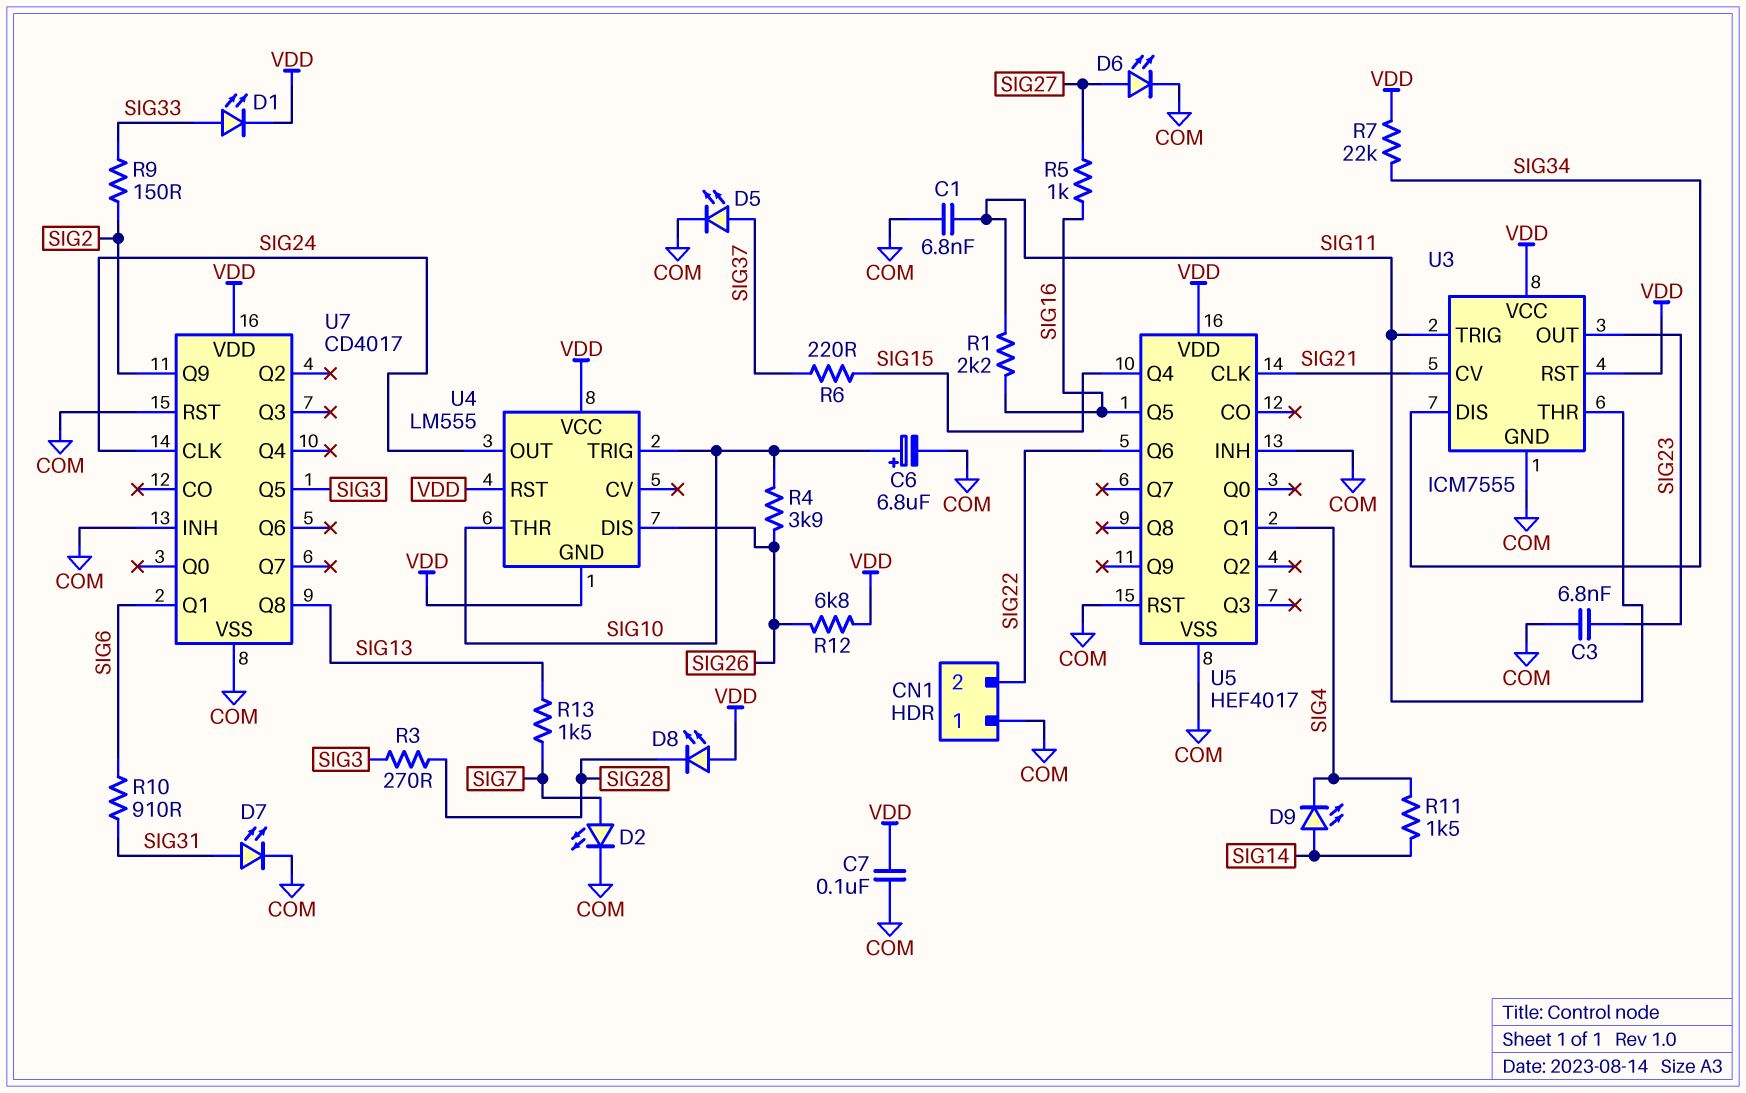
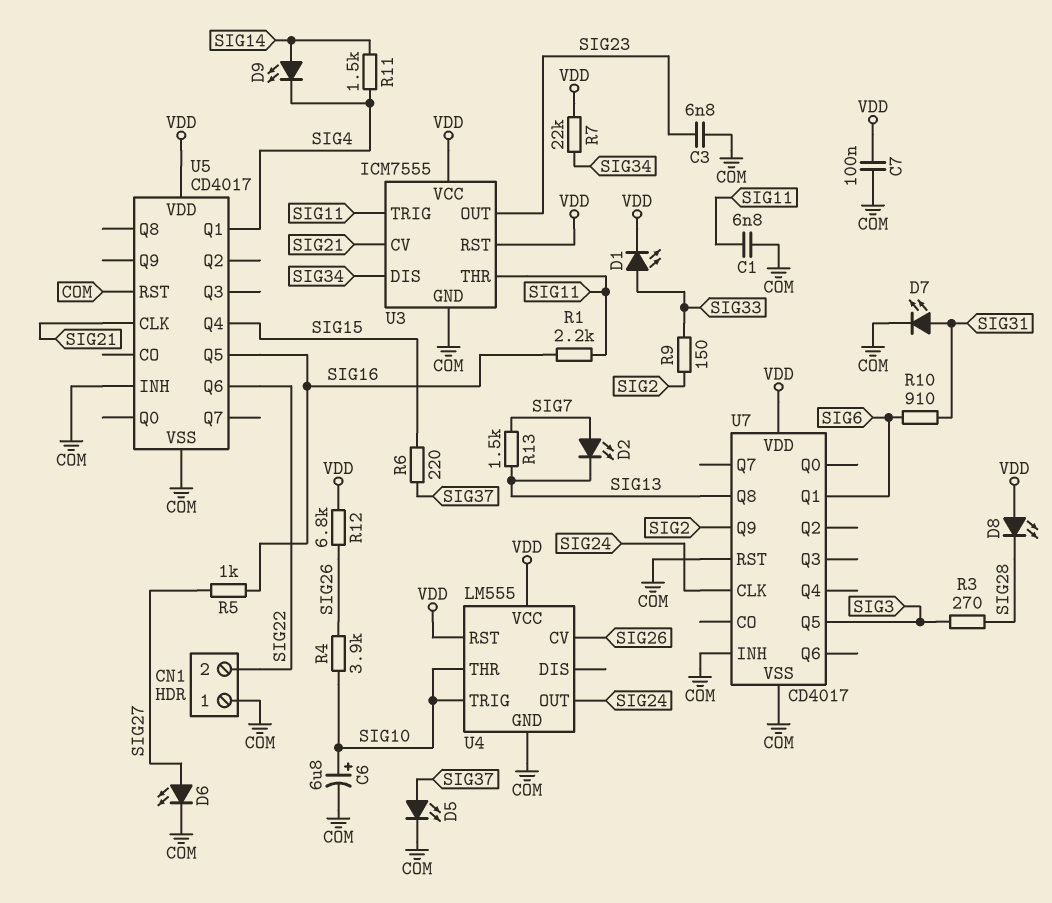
D2: LED (A SIG7, K COM) -> LED (A SIG7, K SIG13)
U4 pin CV: none -> SIG26
U4 pin DIS: SIG26 -> none
U4 pin GND: VDD -> COM
U5: HEF4017 -> CD4017

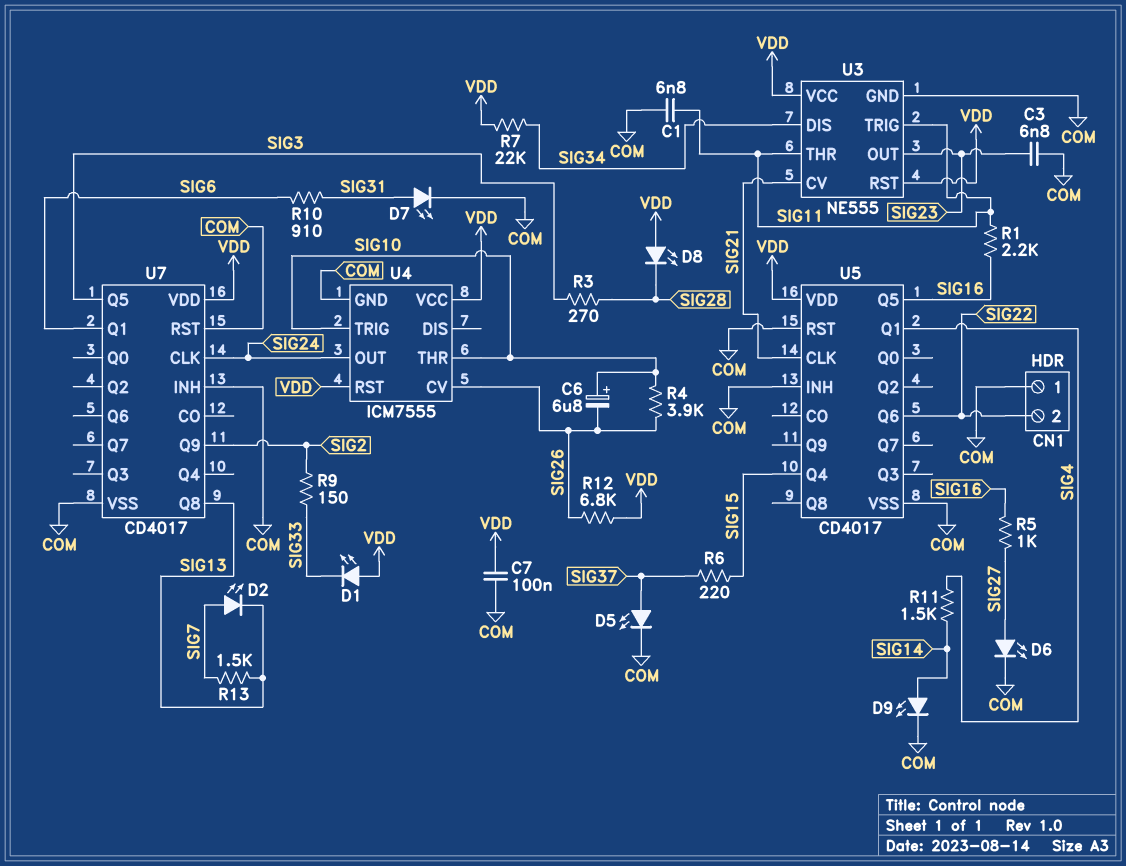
C6: 6.8uF (plus SIG10, minus COM) -> 6.8uF (plus SIG10, minus SIG26)
D1: LED (A SIG33, K VDD) -> LED (A VDD, K SIG33)
D9: LED (A SIG14, K SIG4) -> LED (A SIG14, K COM)
U3: ICM7555 -> NE555
U4: LM555 -> ICM7555

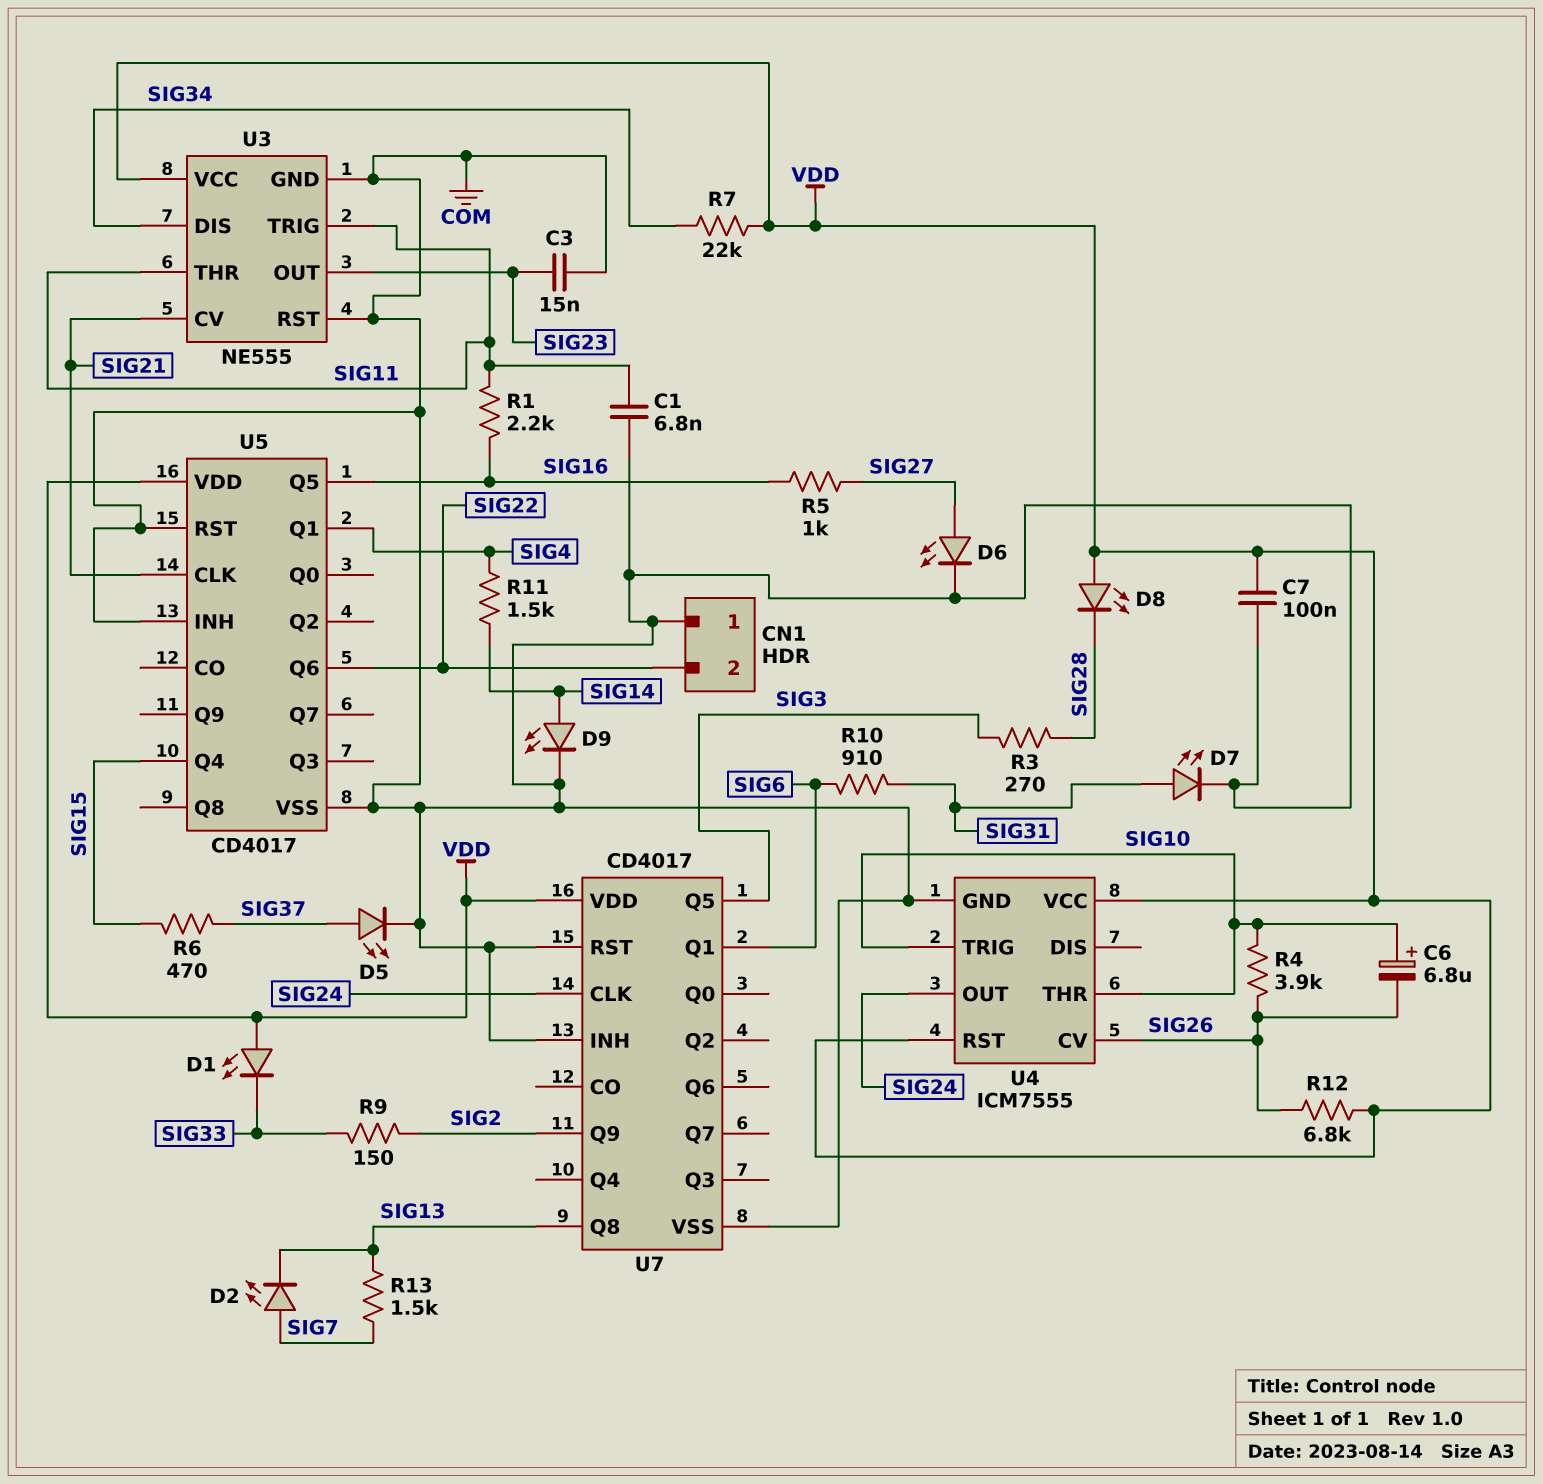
C3: 6.8nF (COM, SIG23) -> 15nF (COM, SIG23)
R6: 220 (SIG15, SIG37) -> 470 (SIG15, SIG37)
U3 pin RST: VDD -> COM

